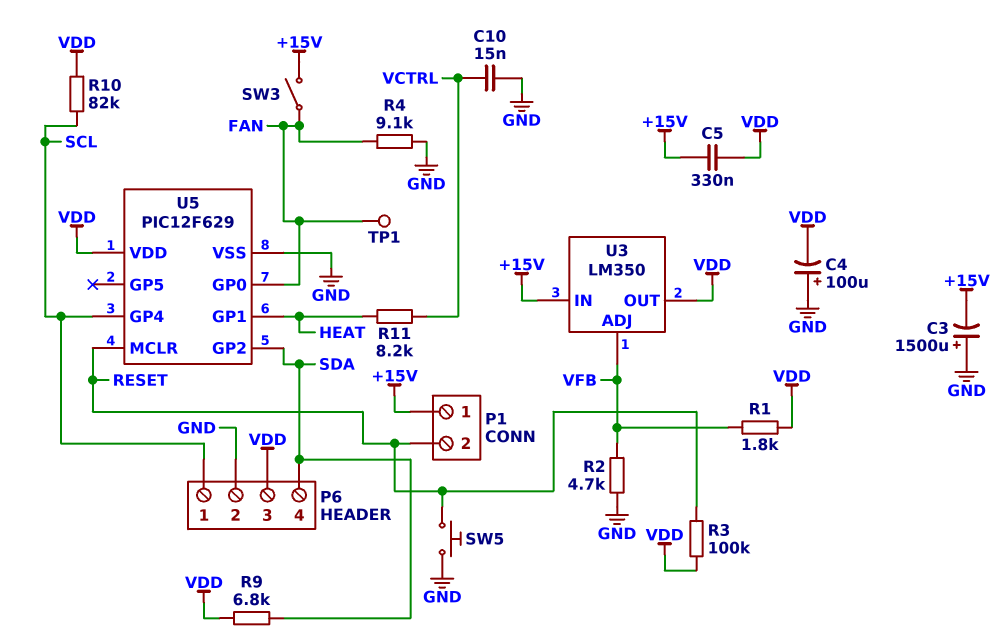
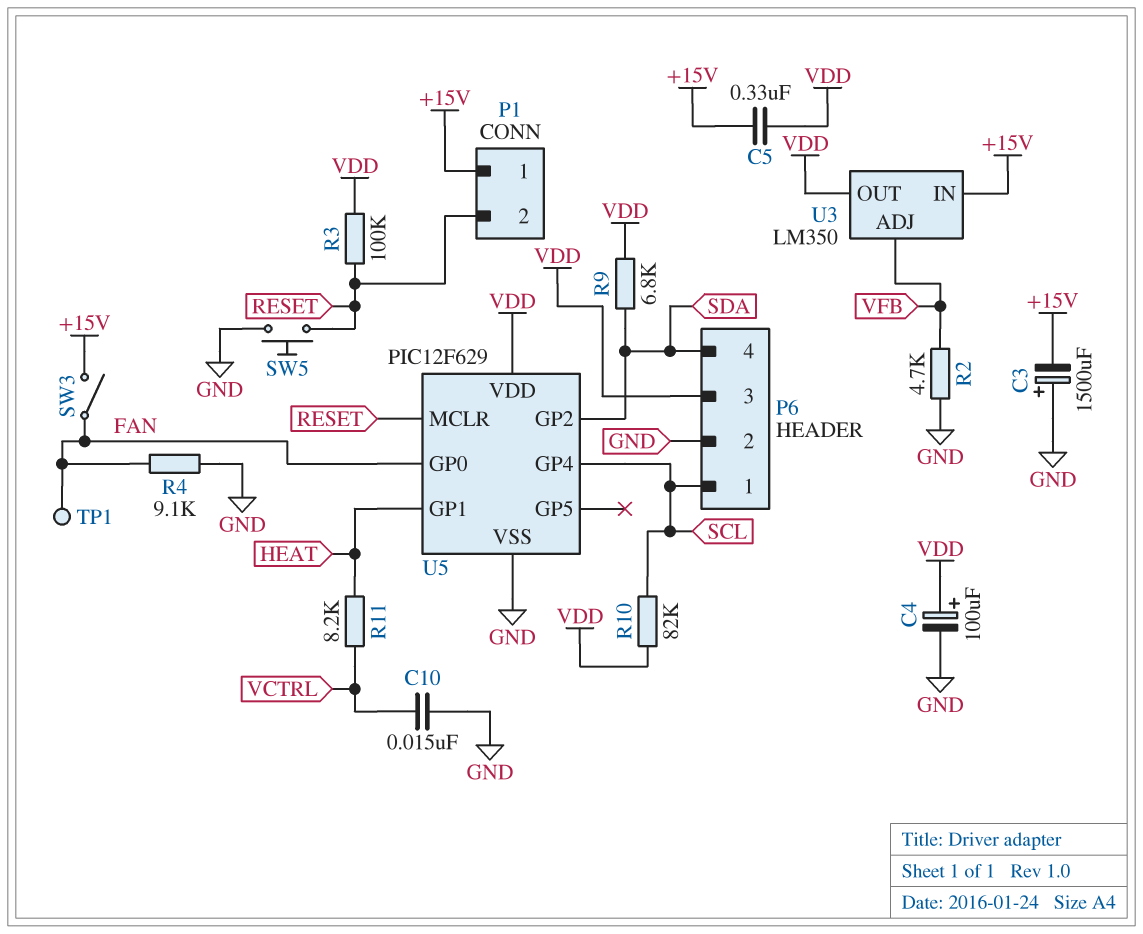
C4: 100uF (plus GND, minus VDD) -> 100uF (plus VDD, minus GND)
R1: 1.8k (VDD, VFB) -> none

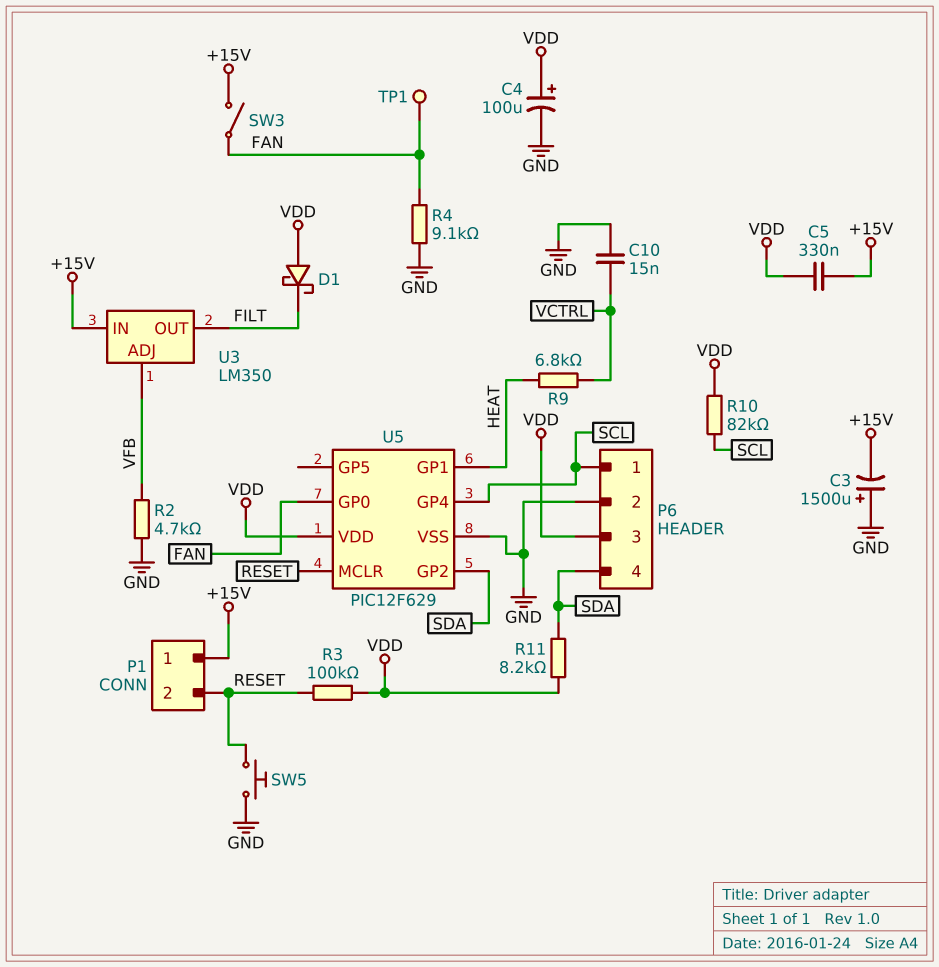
D1: none -> schottky (A VDD, K FILT)
R9: 6.8k (SDA, VDD) -> 6.8k (HEAT, VCTRL)
R11: 8.2k (HEAT, VCTRL) -> 8.2k (SDA, VDD)
U3 pin OUT: VDD -> FILT

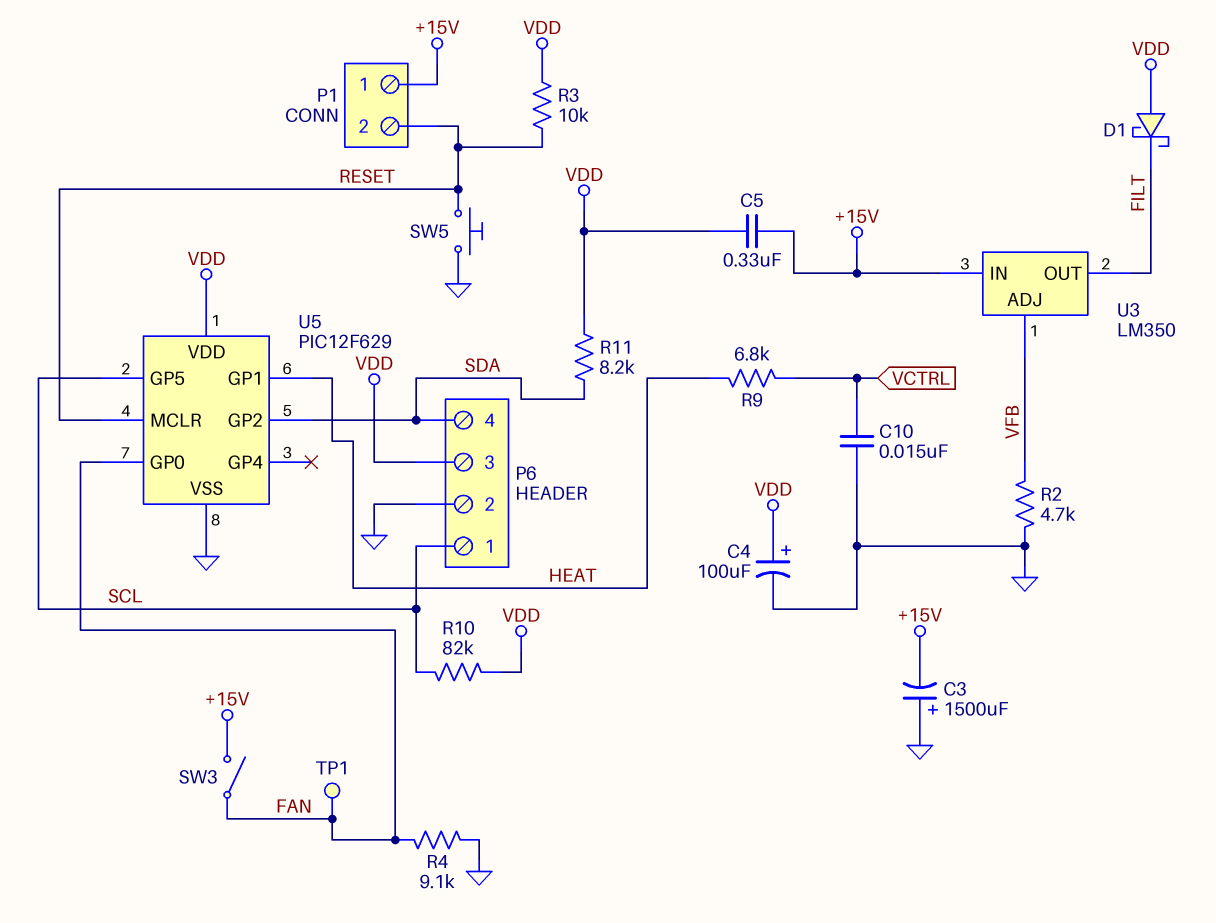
R3: 100k (RESET, VDD) -> 10k (RESET, VDD)
U5 pin GP4: SCL -> none
U5 pin GP5: none -> SCL

